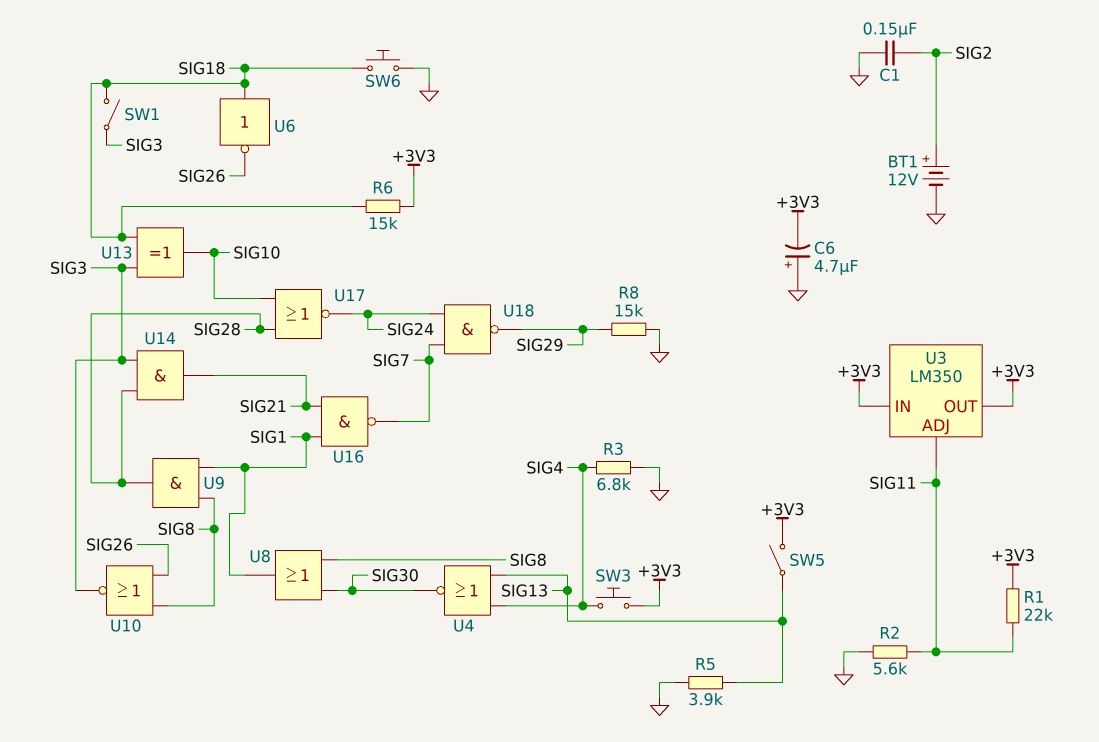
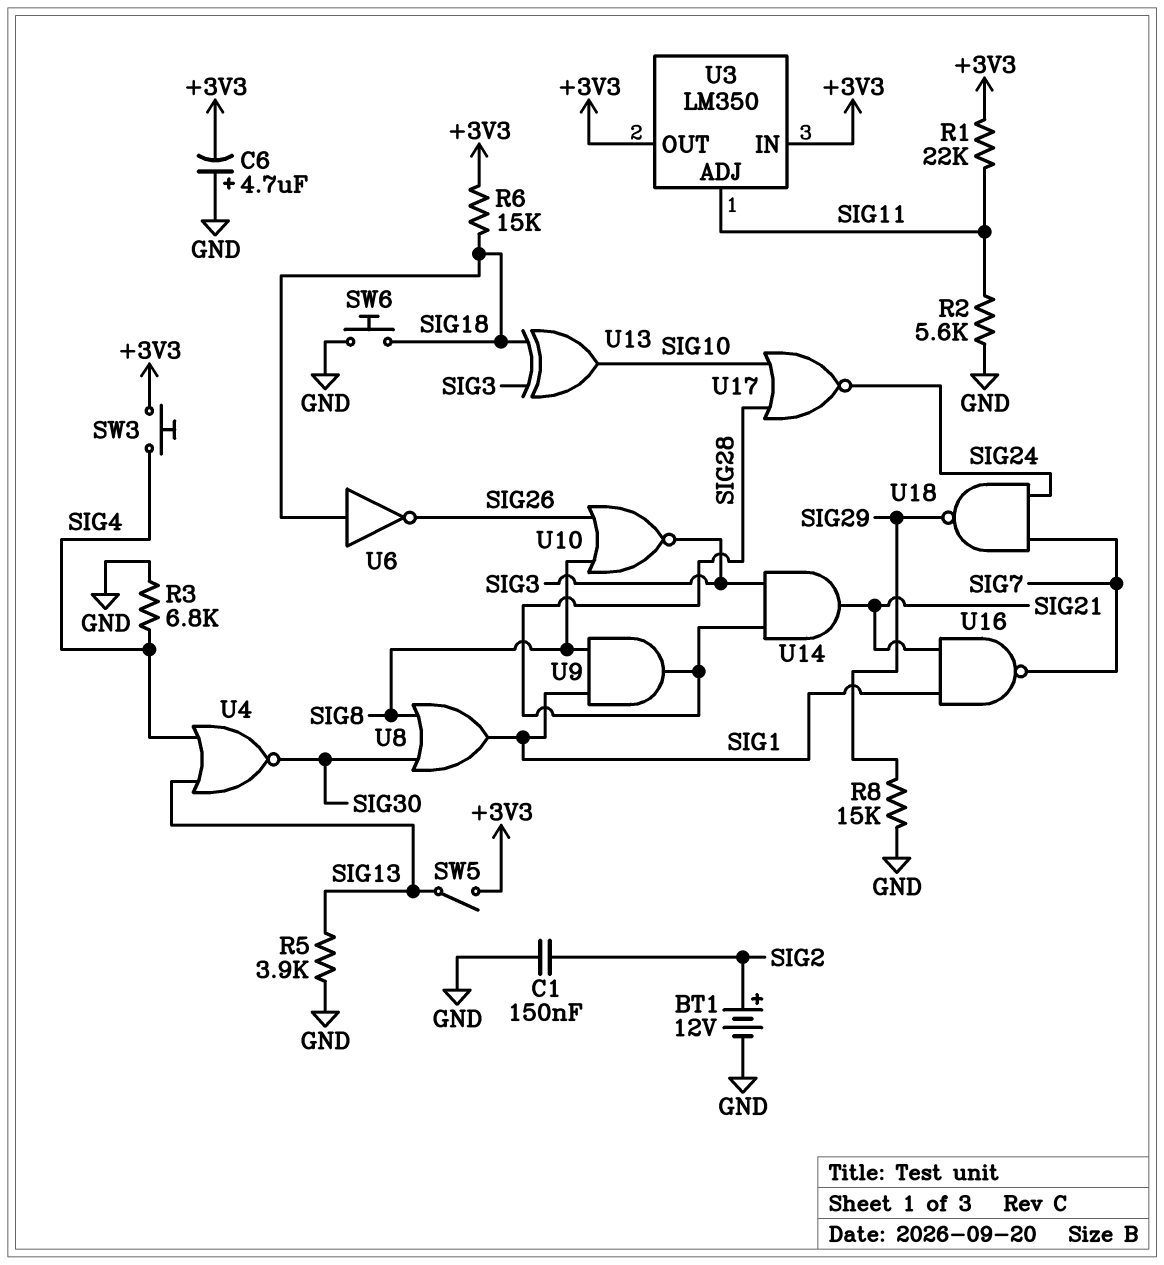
SW1: switch (SIG3, SIG18) -> none

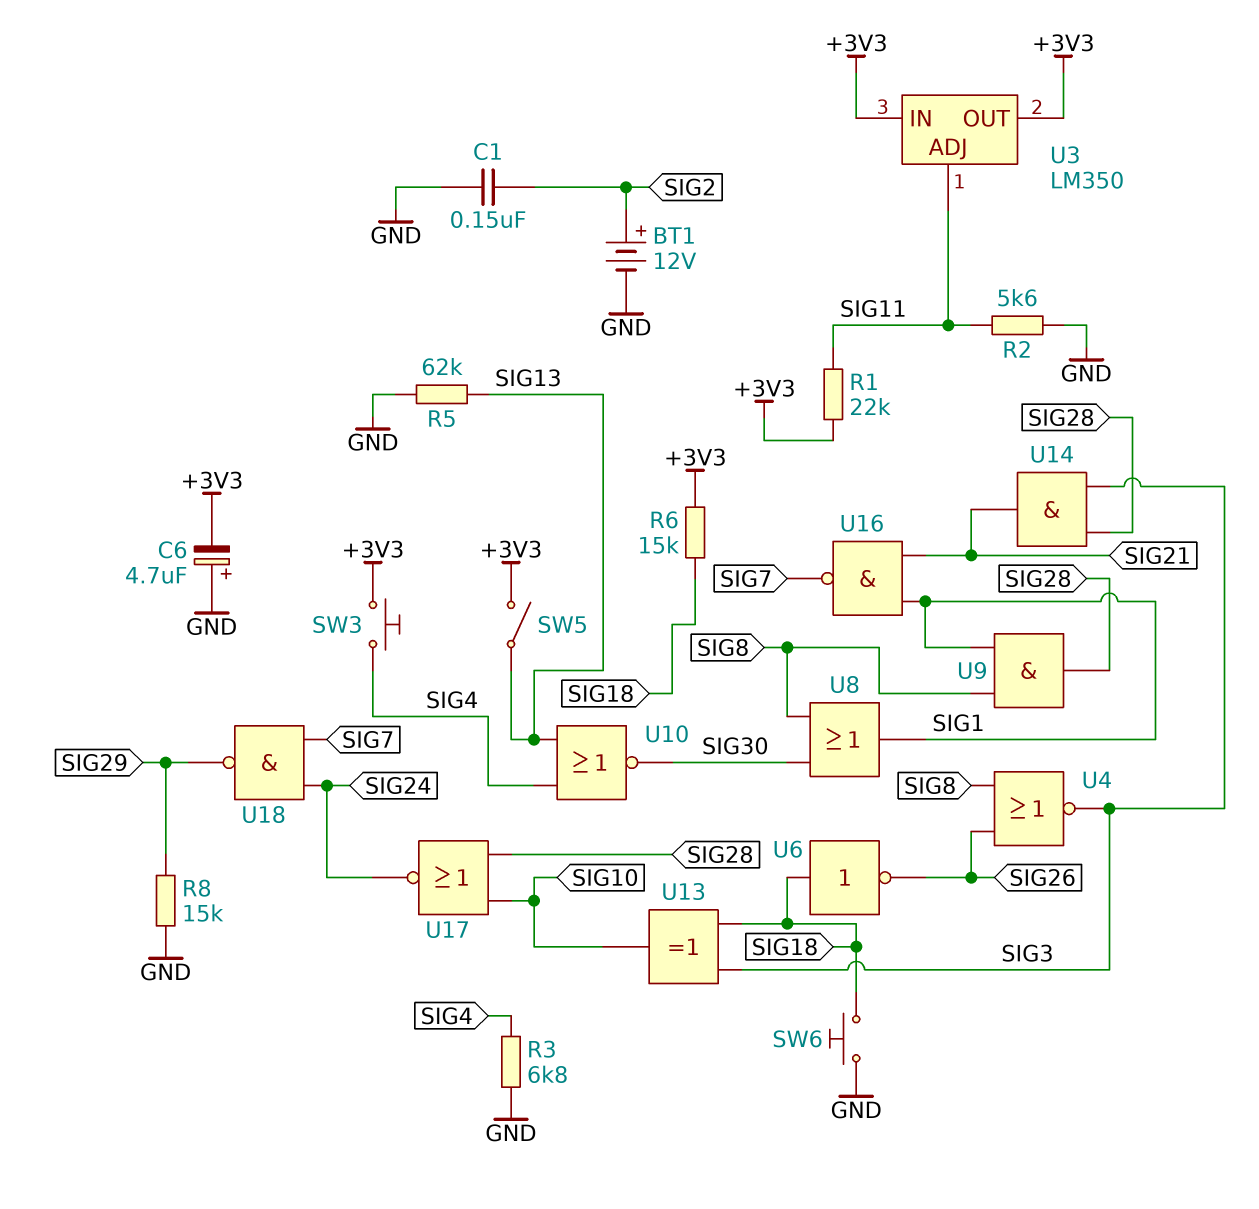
R5: 3.9k (GND, SIG13) -> 62k (GND, SIG13)
U4: NOR (in SIG4, in SIG13, out SIG30) -> NOR (in SIG8, in SIG26, out SIG3)
U10: NOR (in SIG8, in SIG26, out SIG3) -> NOR (in SIG4, in SIG13, out SIG30)

